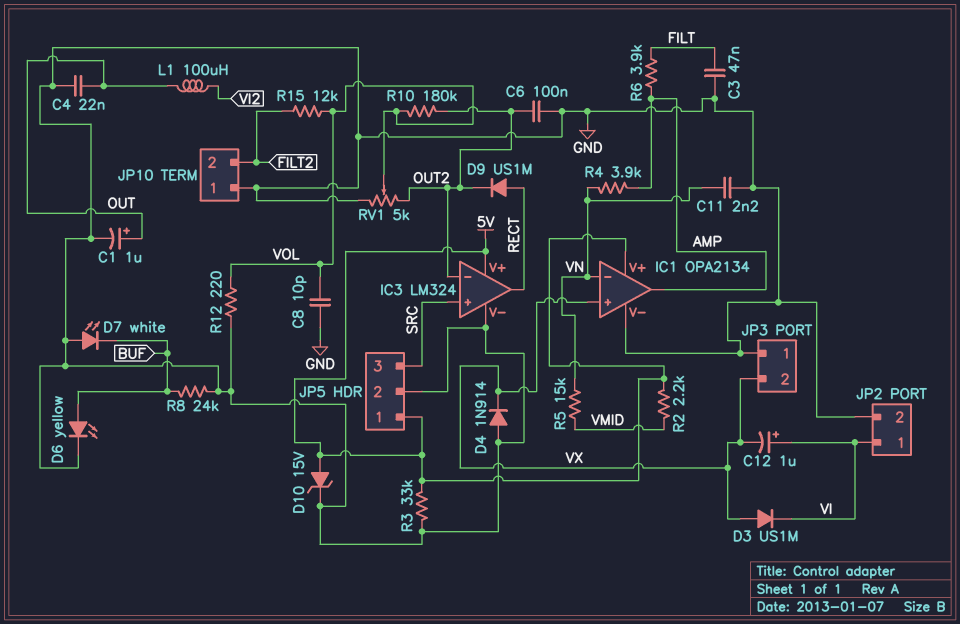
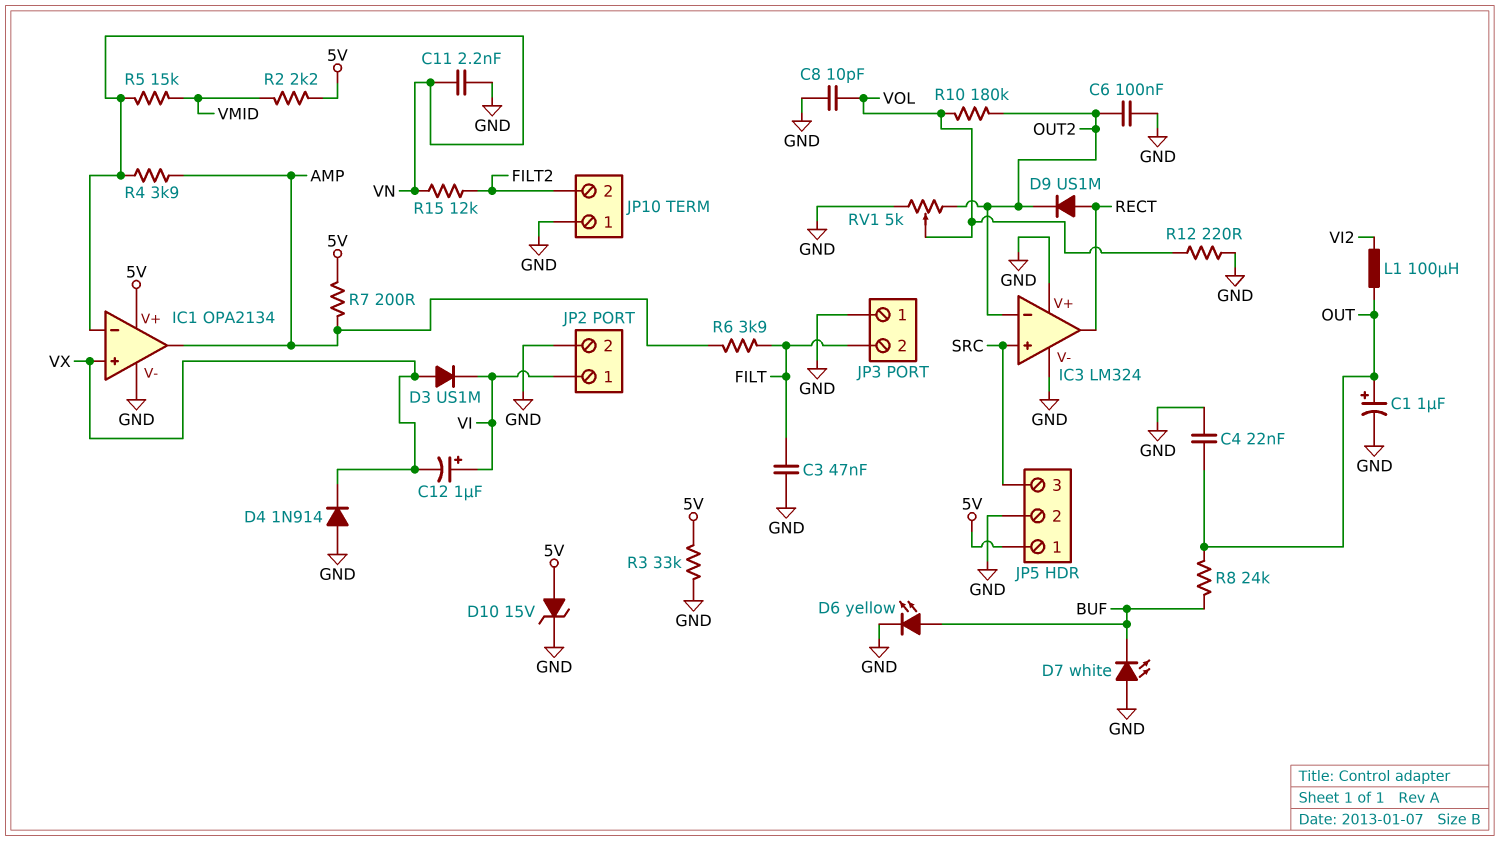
IC3 pin V+: 5V -> GND
JP3 pin 2: VX -> FILT
R7: none -> 200 (5V, AMP)
R8: 24k (BUF, GND) -> 24k (BUF, OUT)
R15: 12k (FILT2, VOL) -> 12k (FILT2, VN)

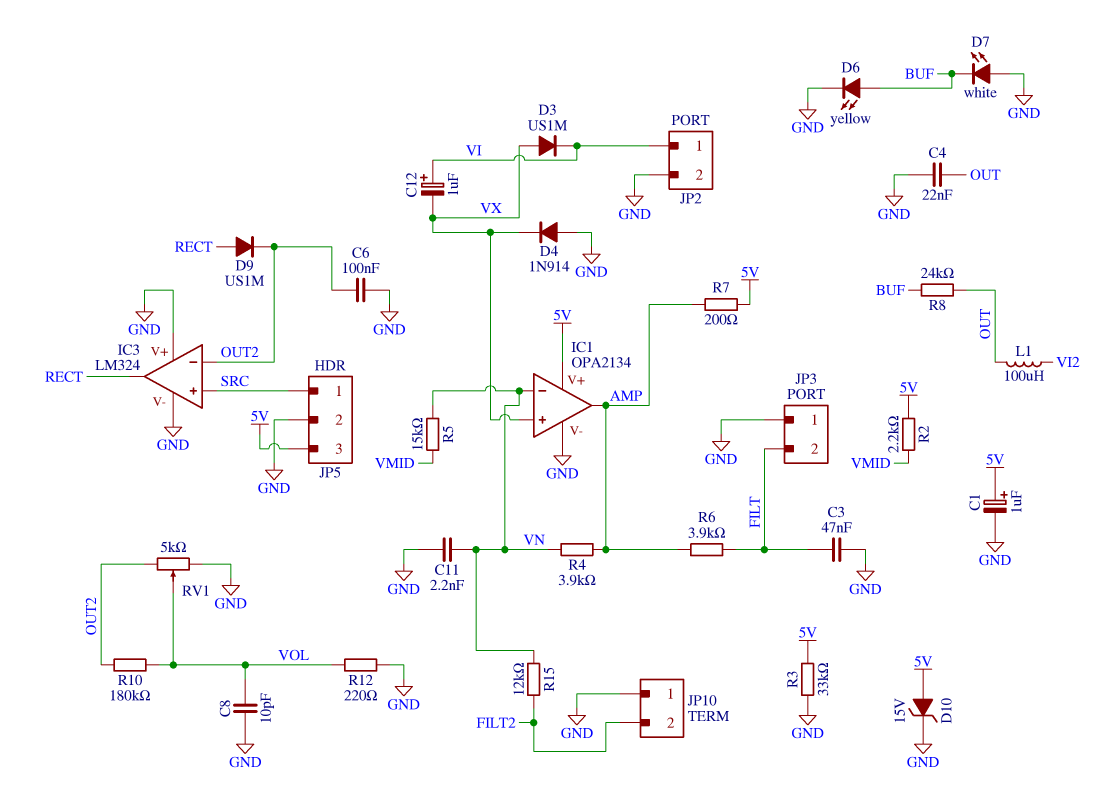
C1: 1uF (plus OUT, minus GND) -> 1uF (plus 5V, minus GND)
JP5 pin 1: 5V -> SRC
JP5 pin 3: SRC -> 5V

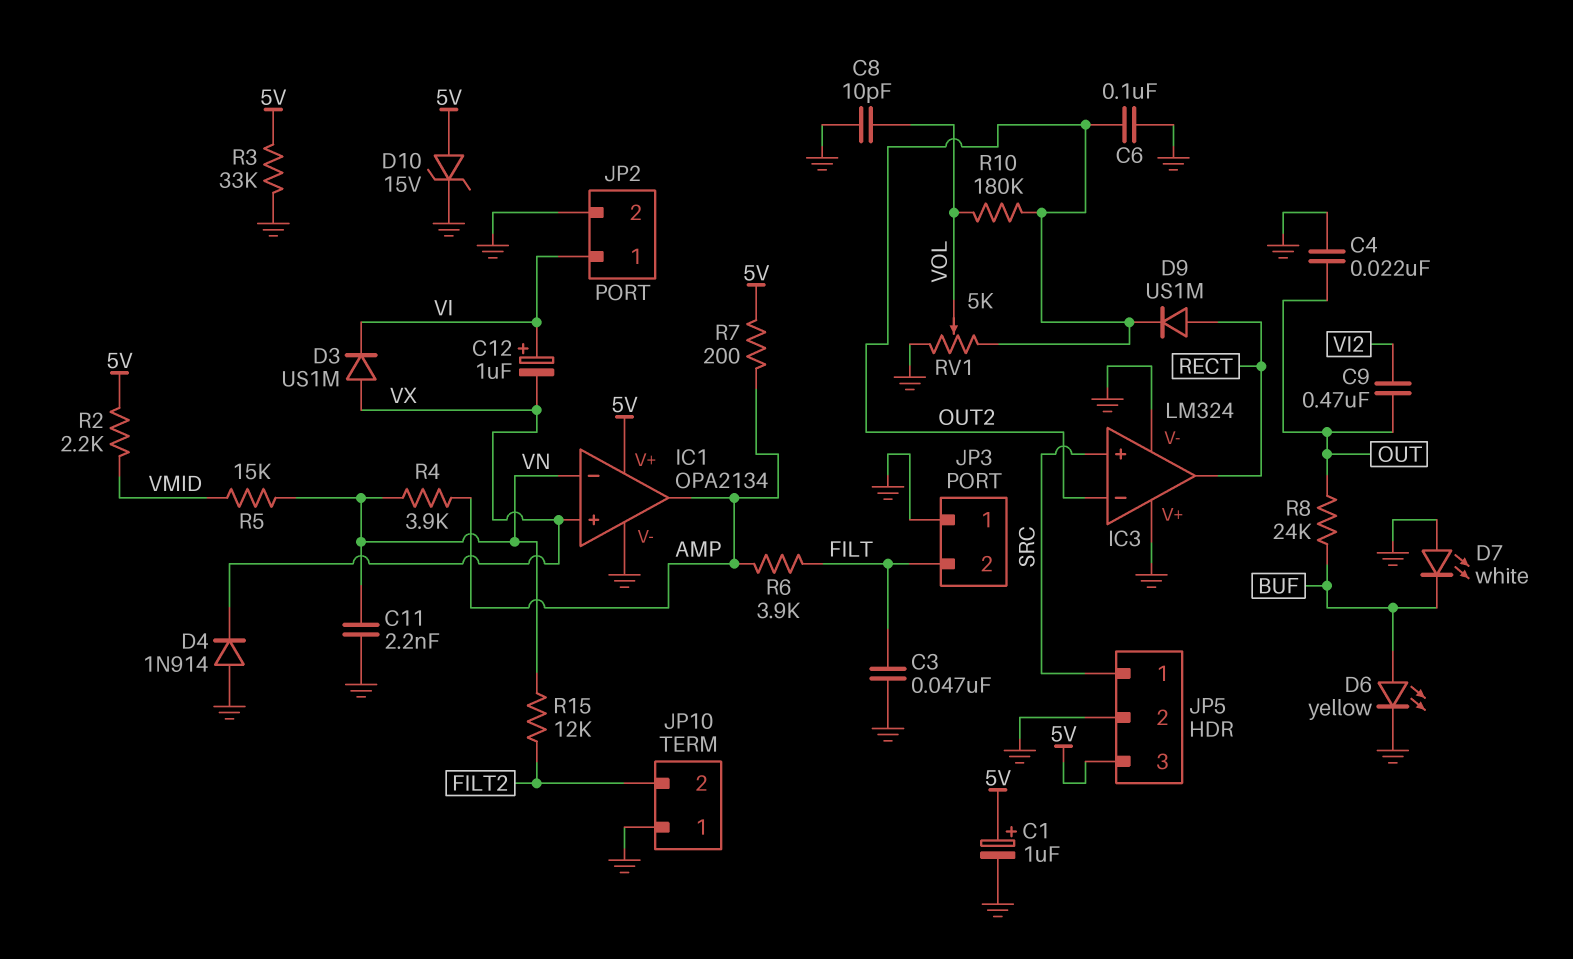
C9: none -> 470nF (OUT, VI2)
L1: 100uH (OUT, VI2) -> none
R12: 220 (GND, VOL) -> none

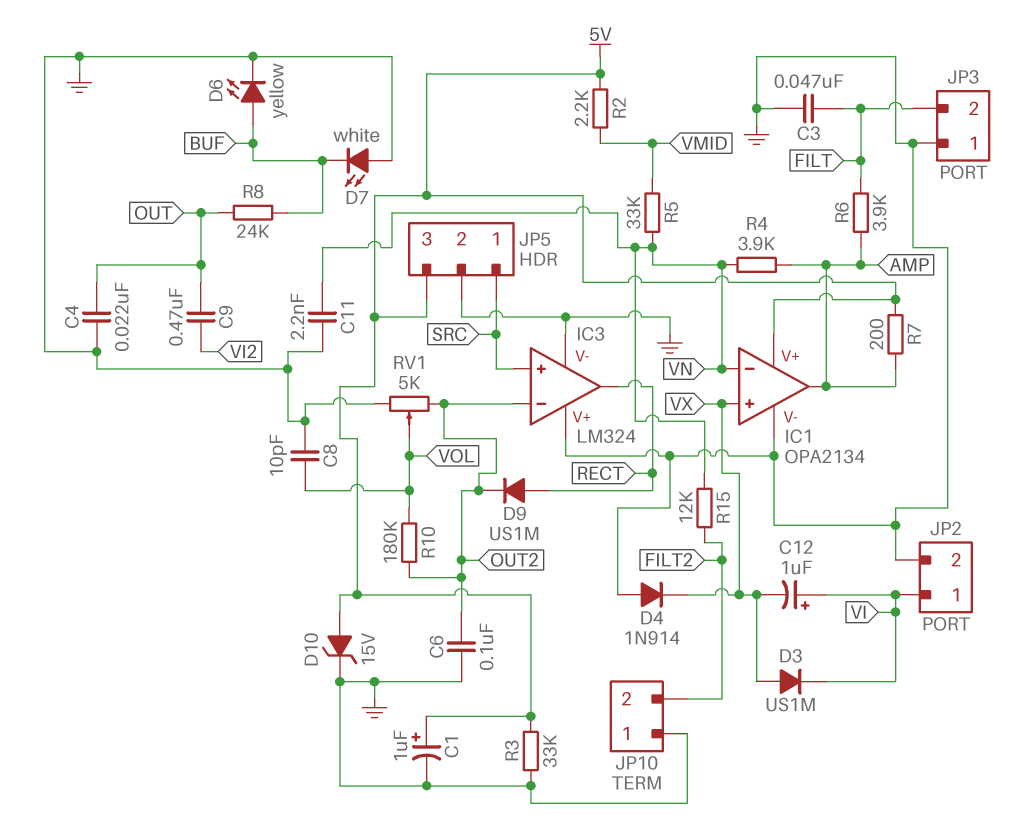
R5: 15k (VMID, VN) -> 33k (VMID, VN)

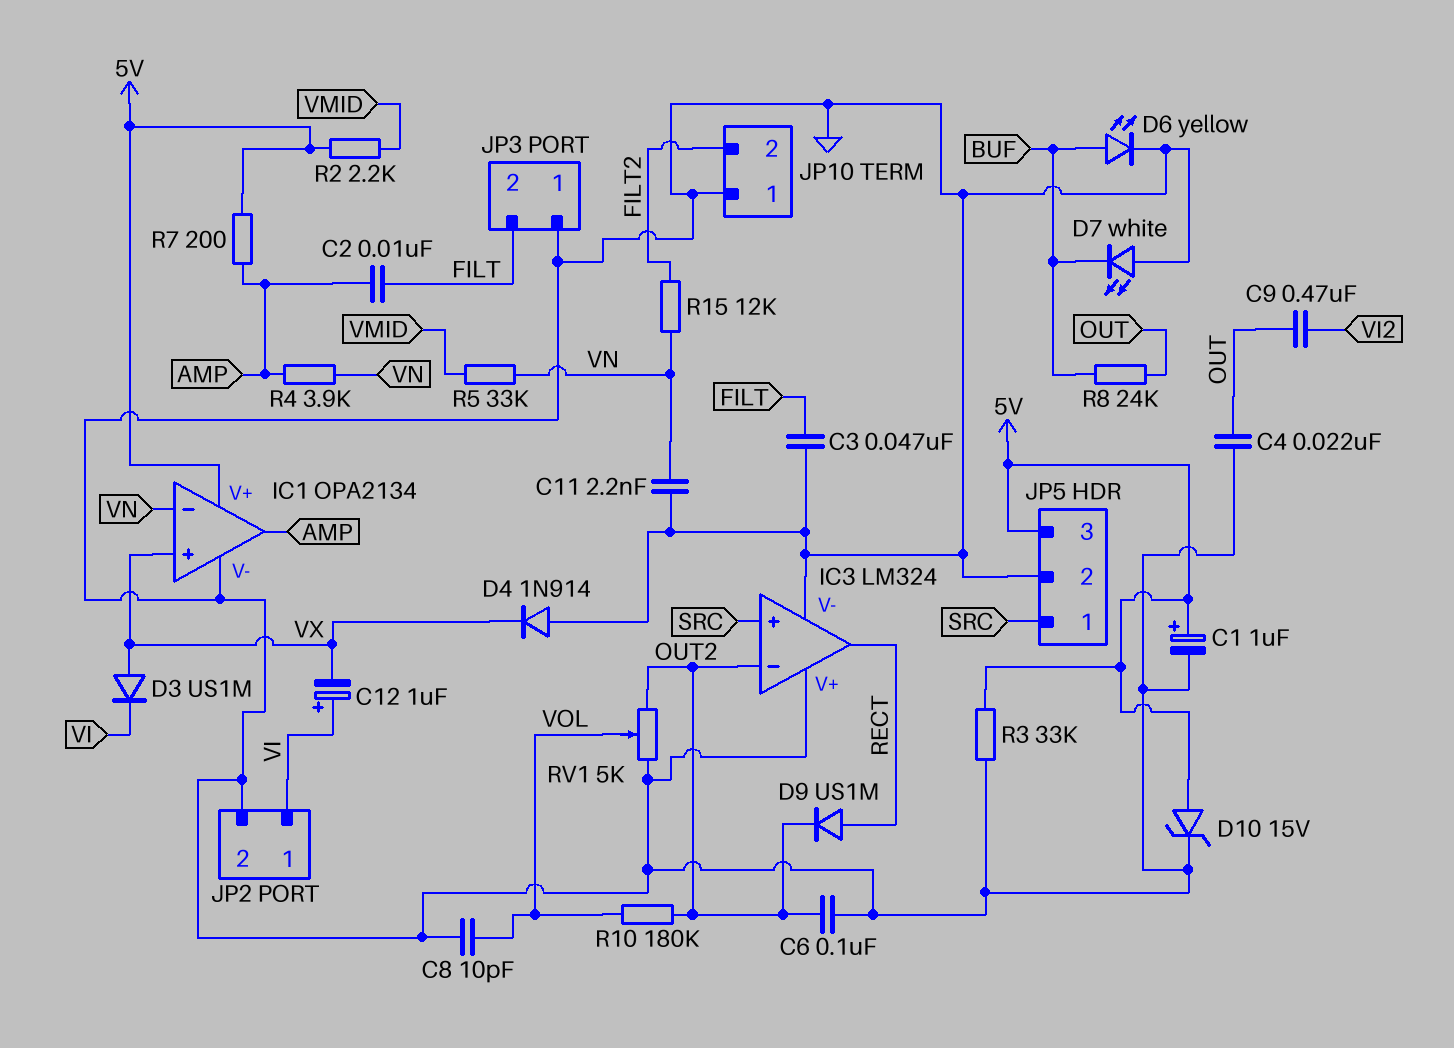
C2: none -> 10nF (AMP, FILT)
R6: 3.9k (AMP, FILT) -> none

